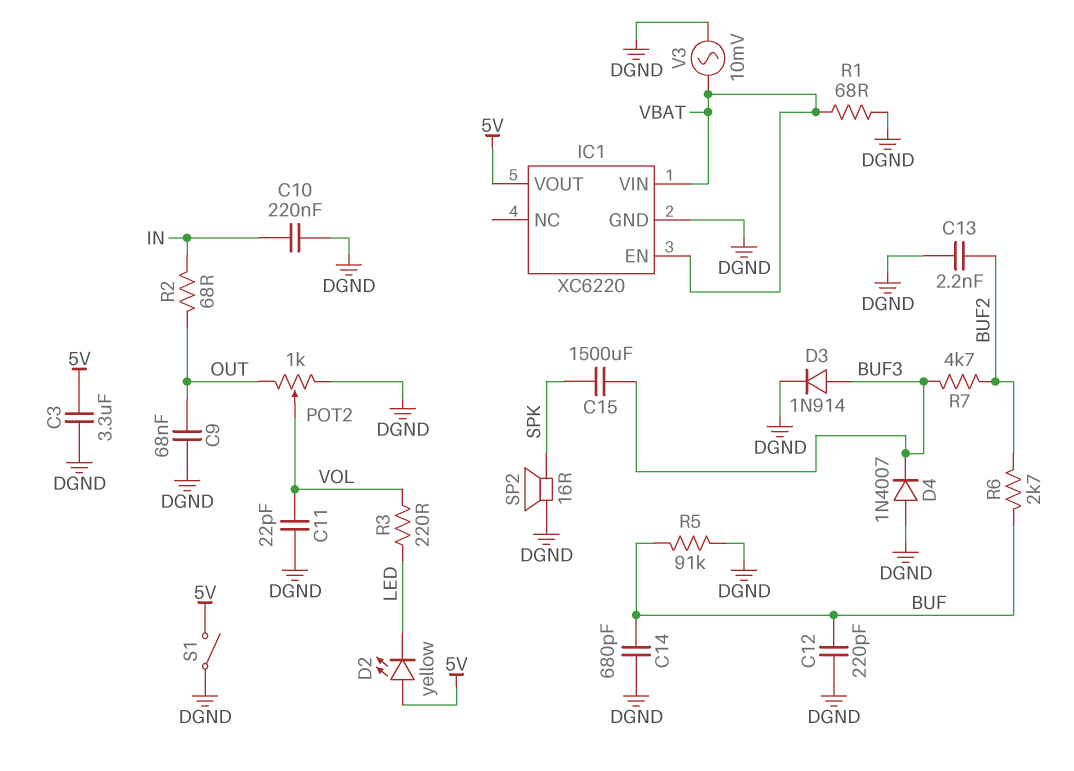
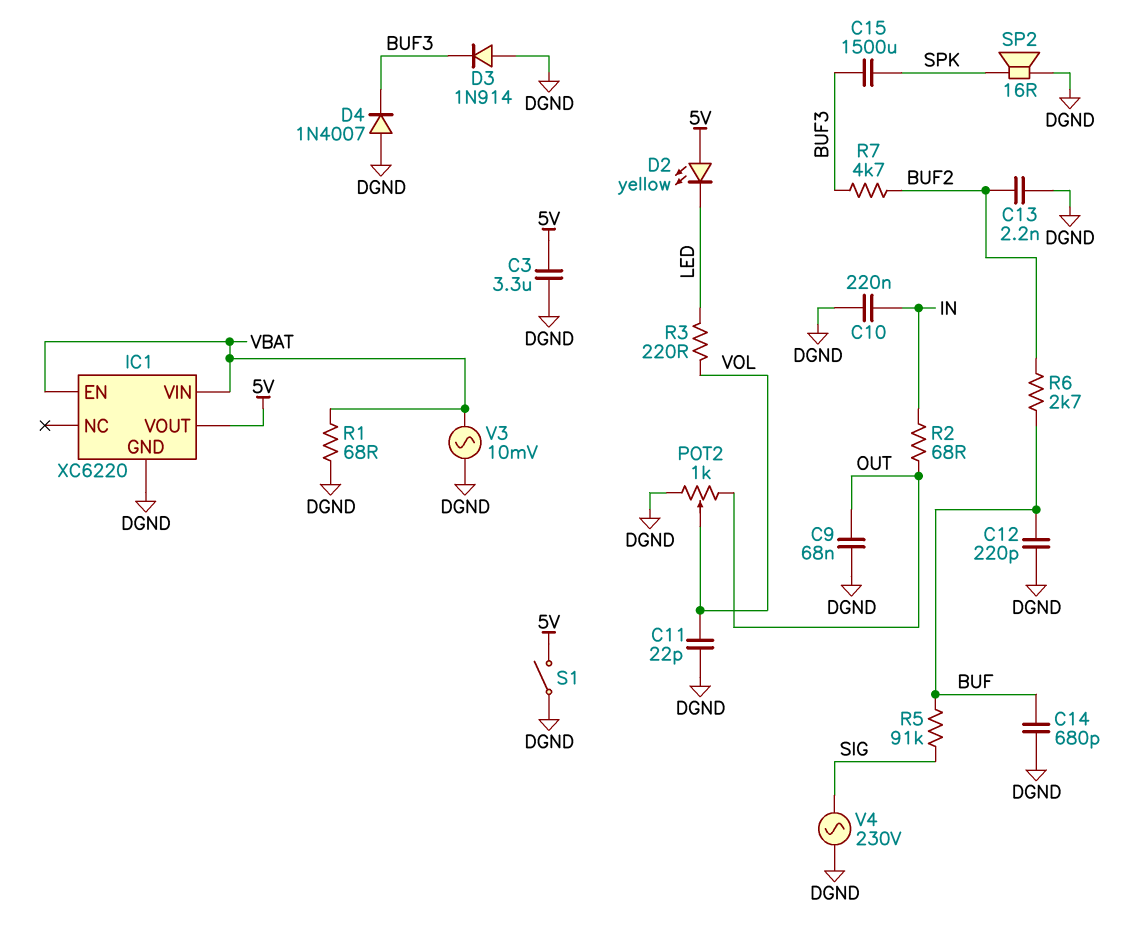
D3: diode 1N914 (A BUF3, K DGND) -> diode 1N914 (A DGND, K BUF3)
R5: 91k (BUF, DGND) -> 91k (BUF, SIG)
V4: none -> AC 230V (DGND, SIG)

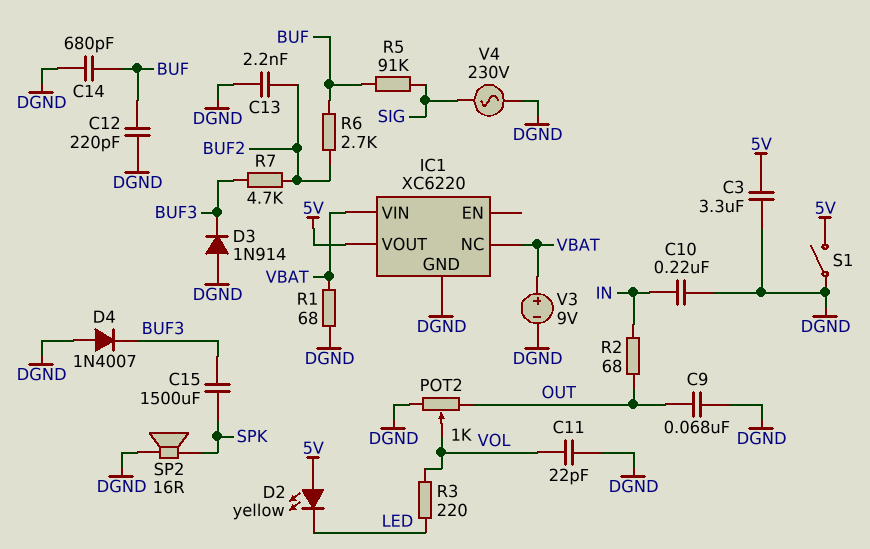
IC1 pin EN: VBAT -> none
IC1 pin NC: none -> VBAT
V3: AC 10mV (DGND, VBAT) -> 9V (plus VBAT, minus DGND)

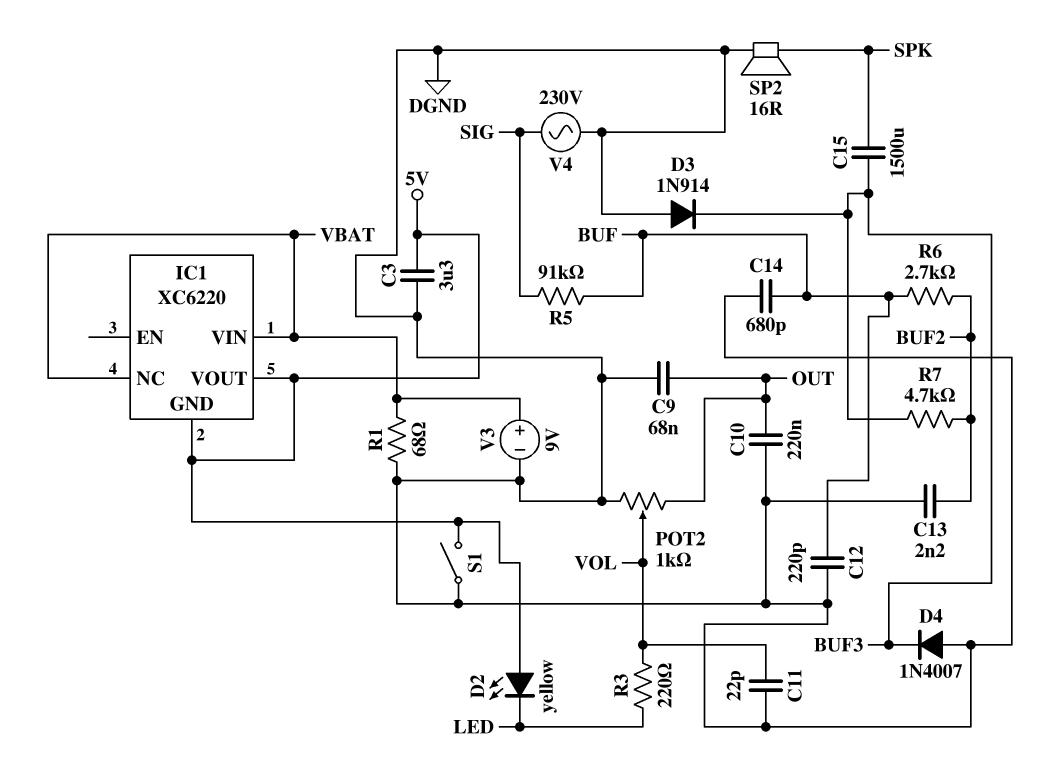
C10: 220nF (DGND, IN) -> 220nF (DGND, OUT)
IC1 pin GND: DGND -> 5V
R2: 68 (IN, OUT) -> none

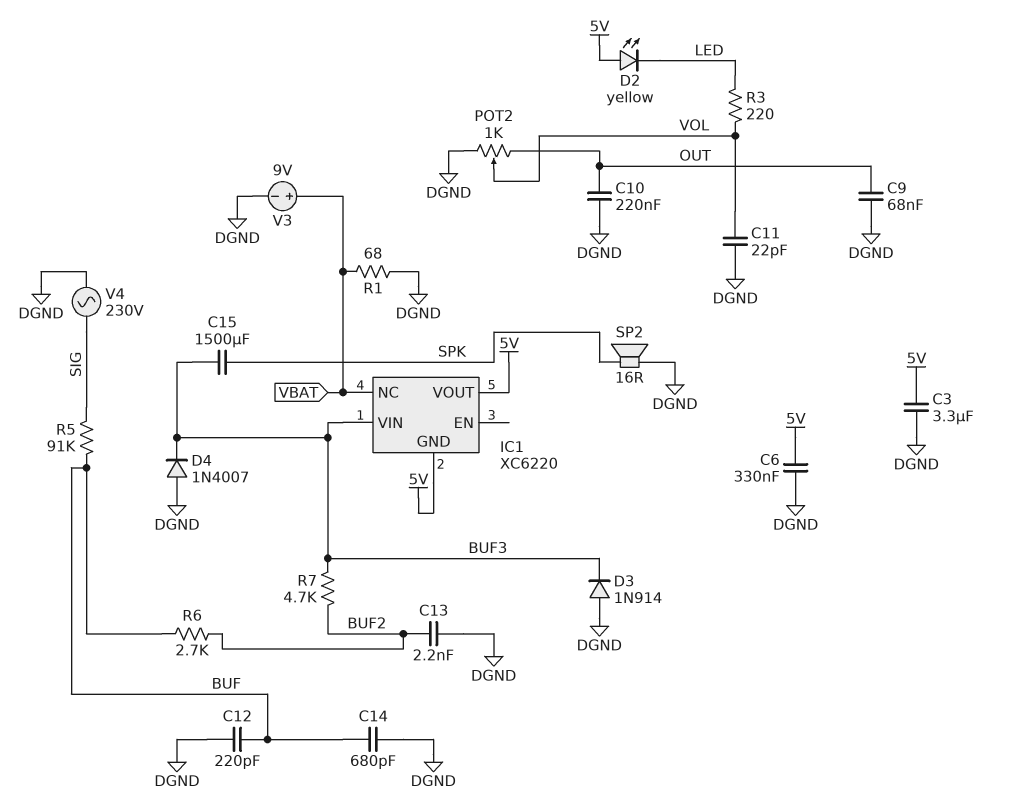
C6: none -> 330nF (5V, DGND)
IC1 pin VIN: VBAT -> BUF3
S1: switch (5V, DGND) -> none

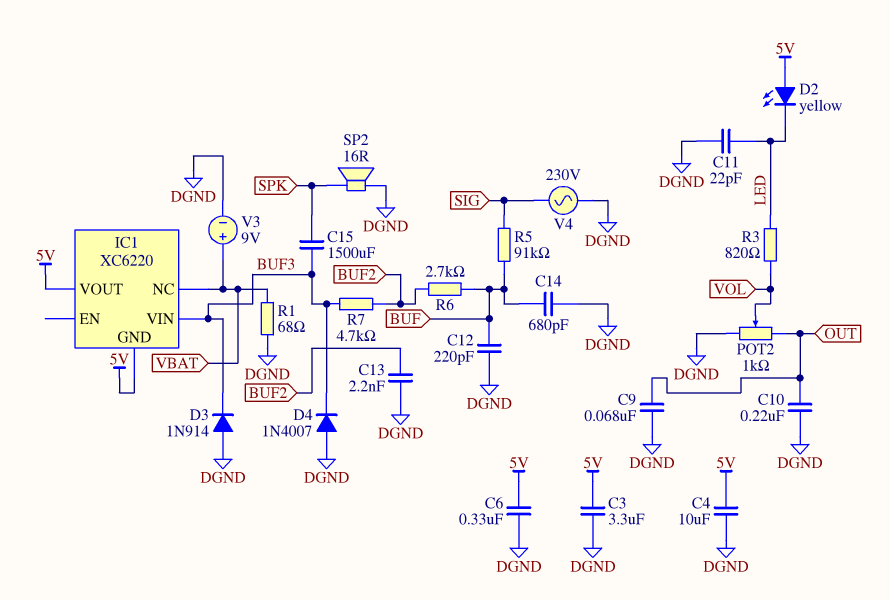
C4: none -> 10uF (5V, DGND)
C11: 22pF (DGND, VOL) -> 22pF (DGND, LED)
R3: 220 (LED, VOL) -> 820 (LED, VOL)

